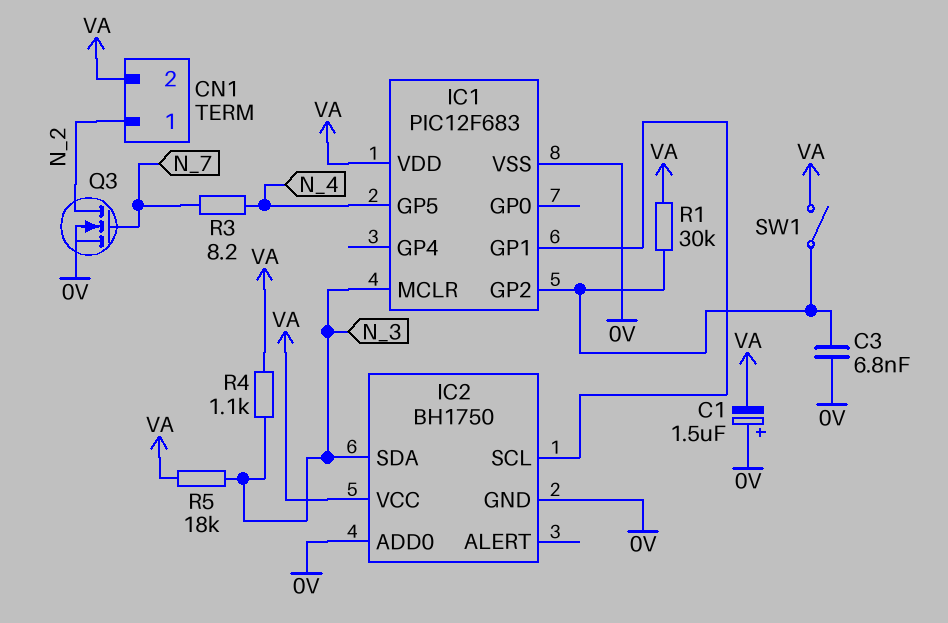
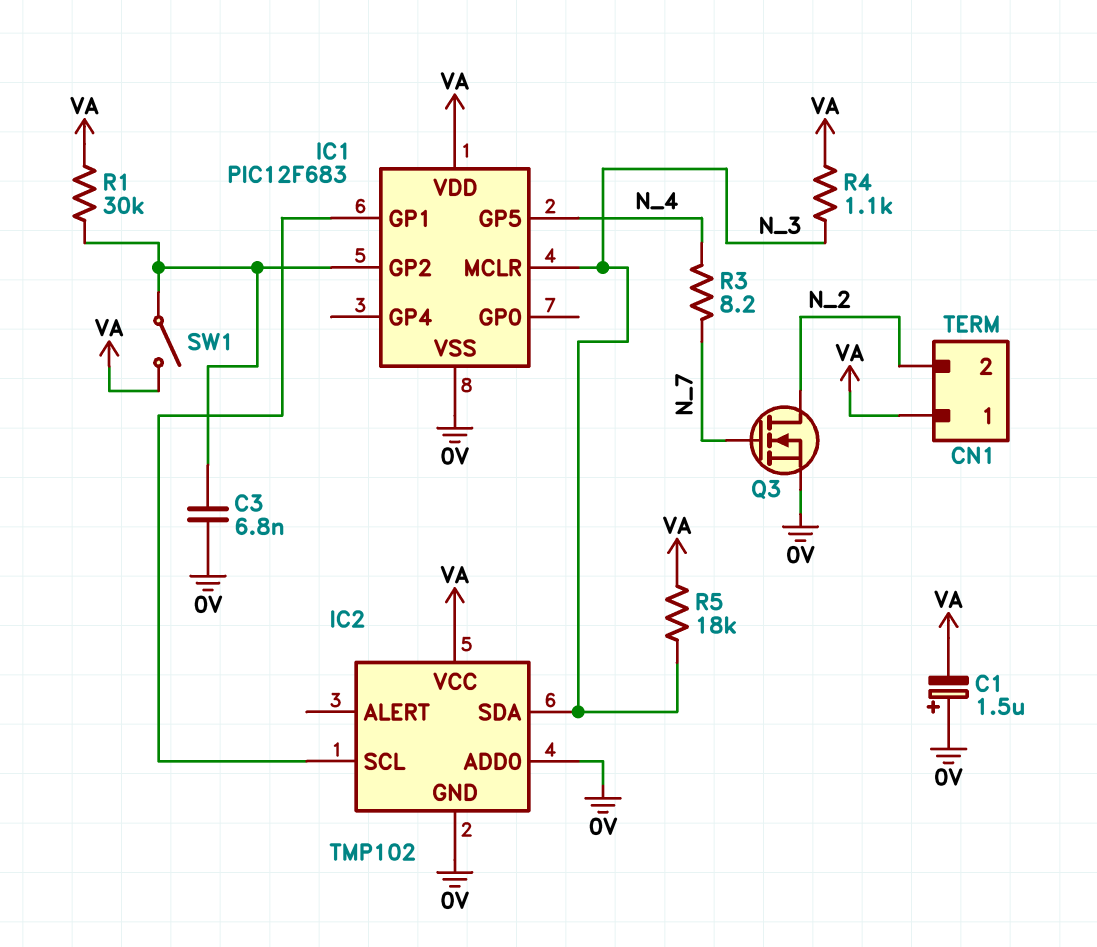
CN1 pin 1: N_2 -> VA
CN1 pin 2: VA -> N_2
IC2: BH1750 -> TMP102

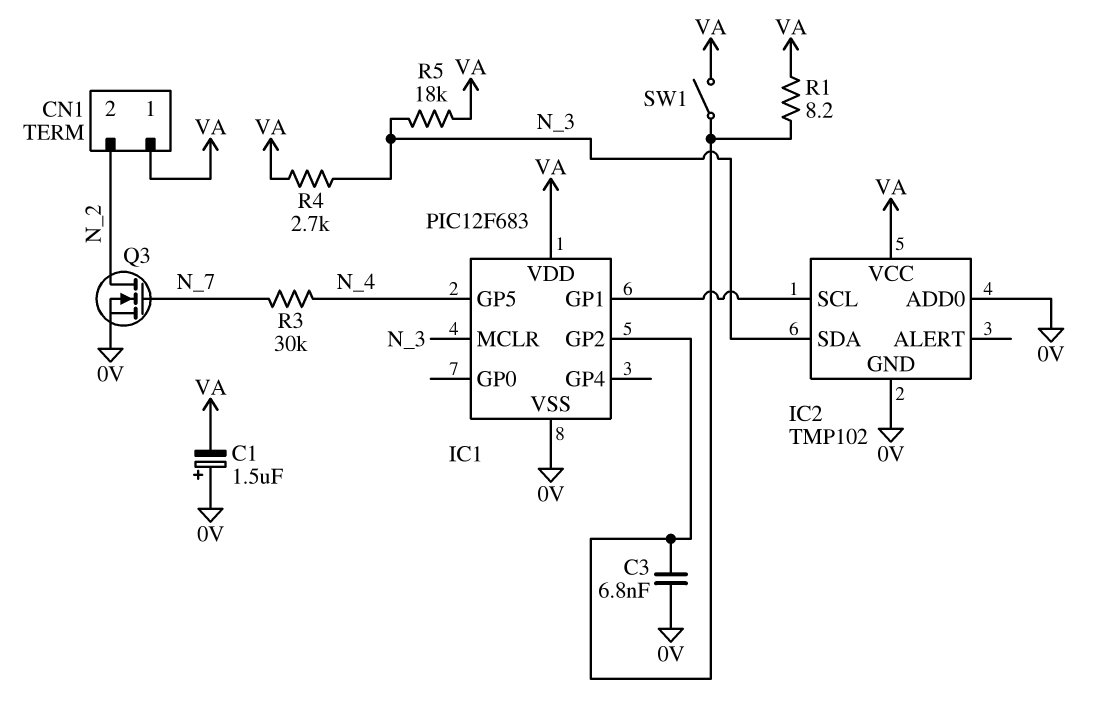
R1: 30k (IC1/GP2, VA) -> 8.2 (IC1/GP2, VA)
R3: 8.2 (N_4, N_7) -> 30k (N_4, N_7)
R4: 1.1k (N_3, VA) -> 2.7k (N_3, VA)

